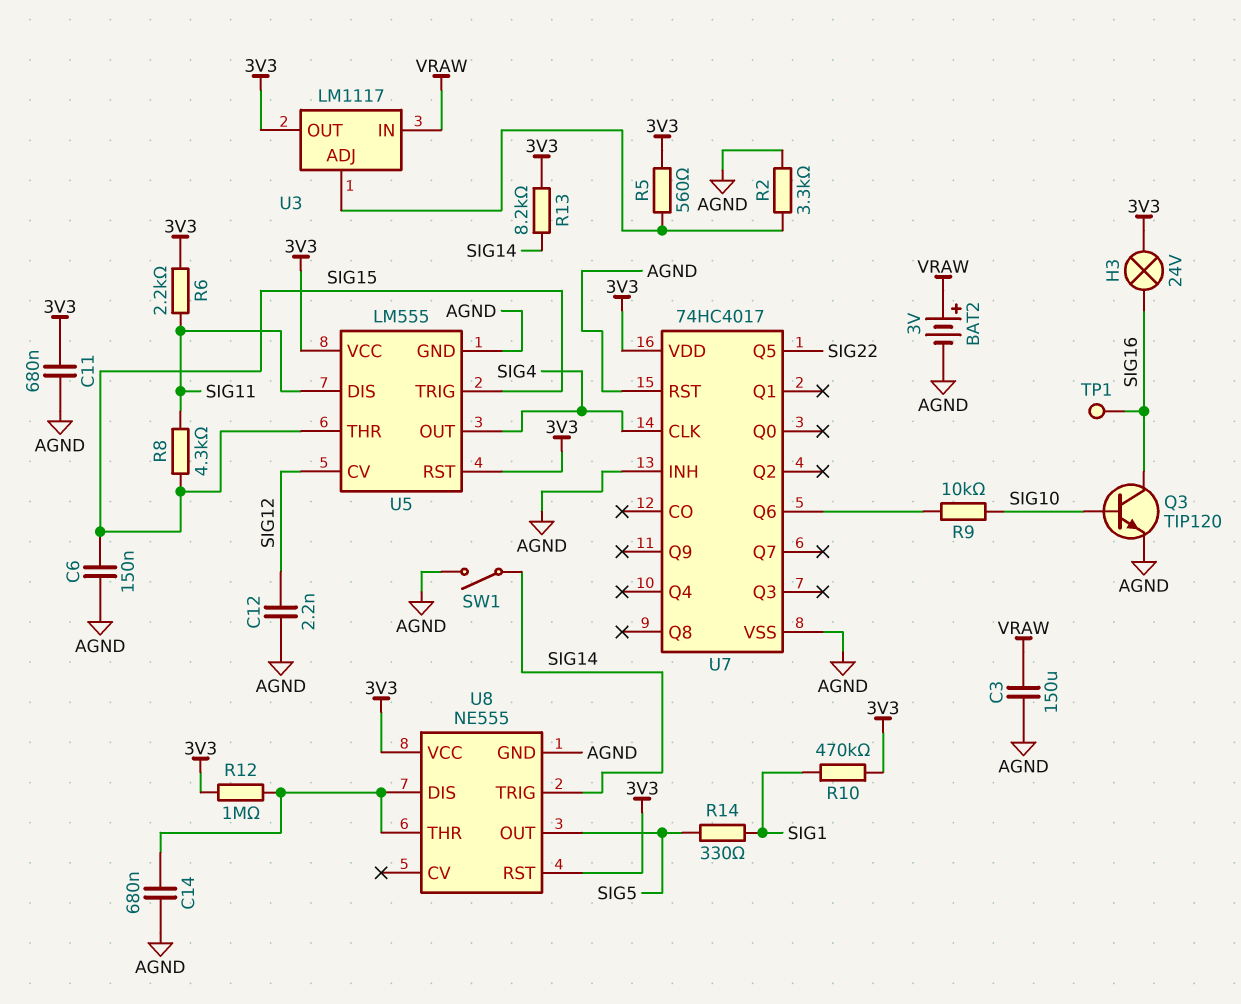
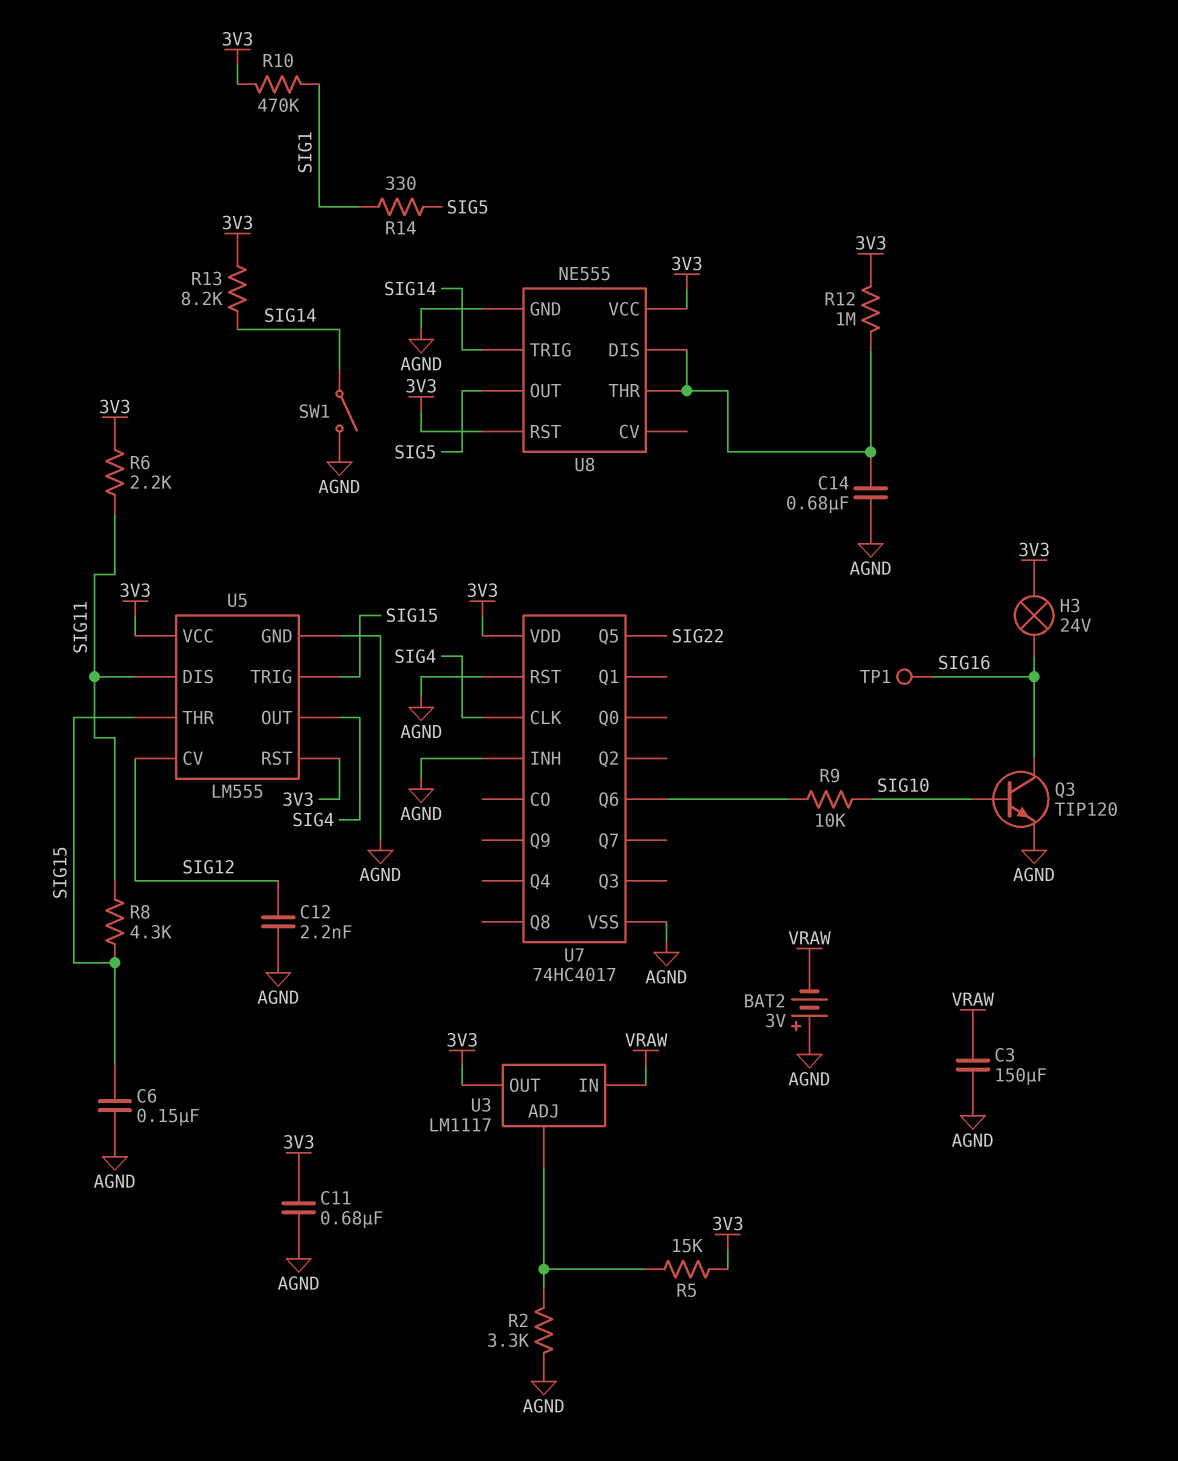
BAT2: 3V (plus VRAW, minus AGND) -> 3V (plus AGND, minus VRAW)
R5: 560 (3V3, U3/ADJ) -> 15k (3V3, U3/ADJ)

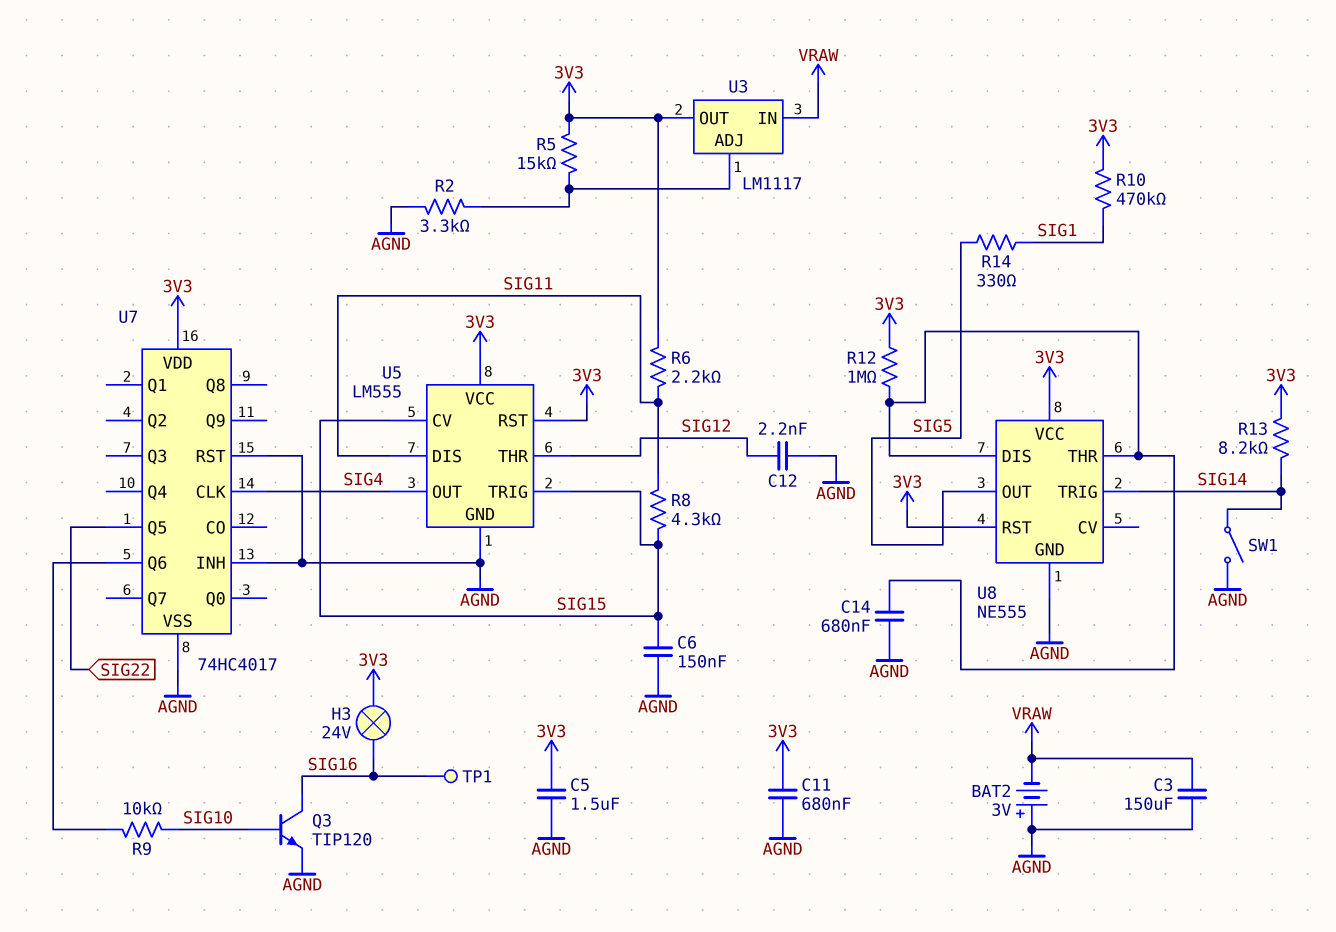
C5: none -> 1.5uF (3V3, AGND)
U5 pin CV: SIG12 -> SIG15
U5 pin THR: SIG15 -> SIG12

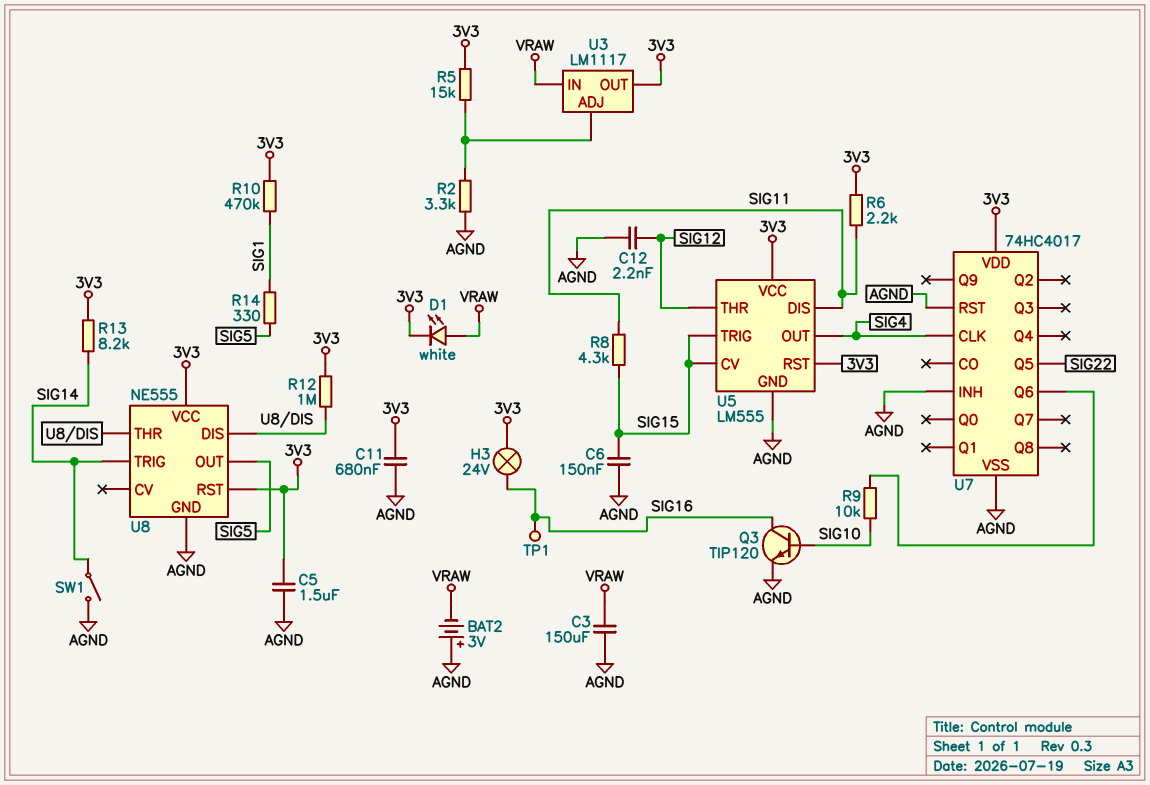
C14: 680nF (AGND, U8/DIS) -> none
D1: none -> LED white (A VRAW, K 3V3)

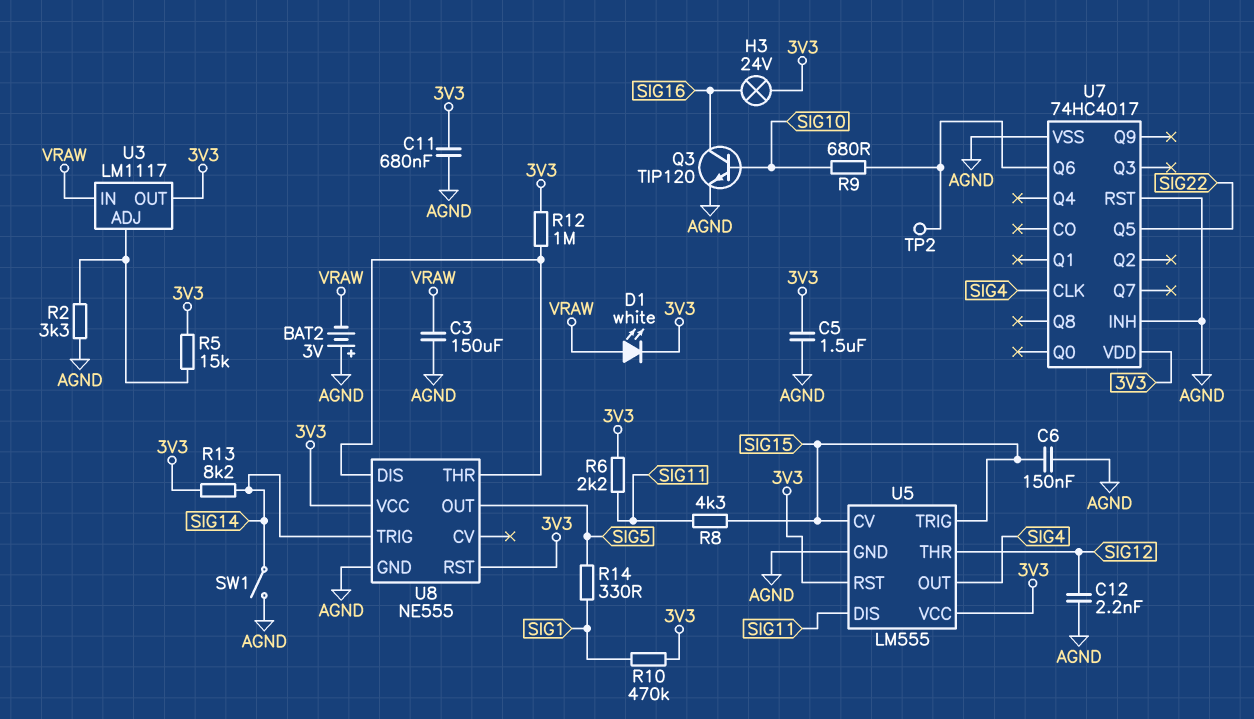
R9: 10k (SIG10, U7/Q6) -> 680 (SIG10, U7/Q6)
TP1: test point (SIG16) -> none
TP2: none -> test point (U7/Q6)

